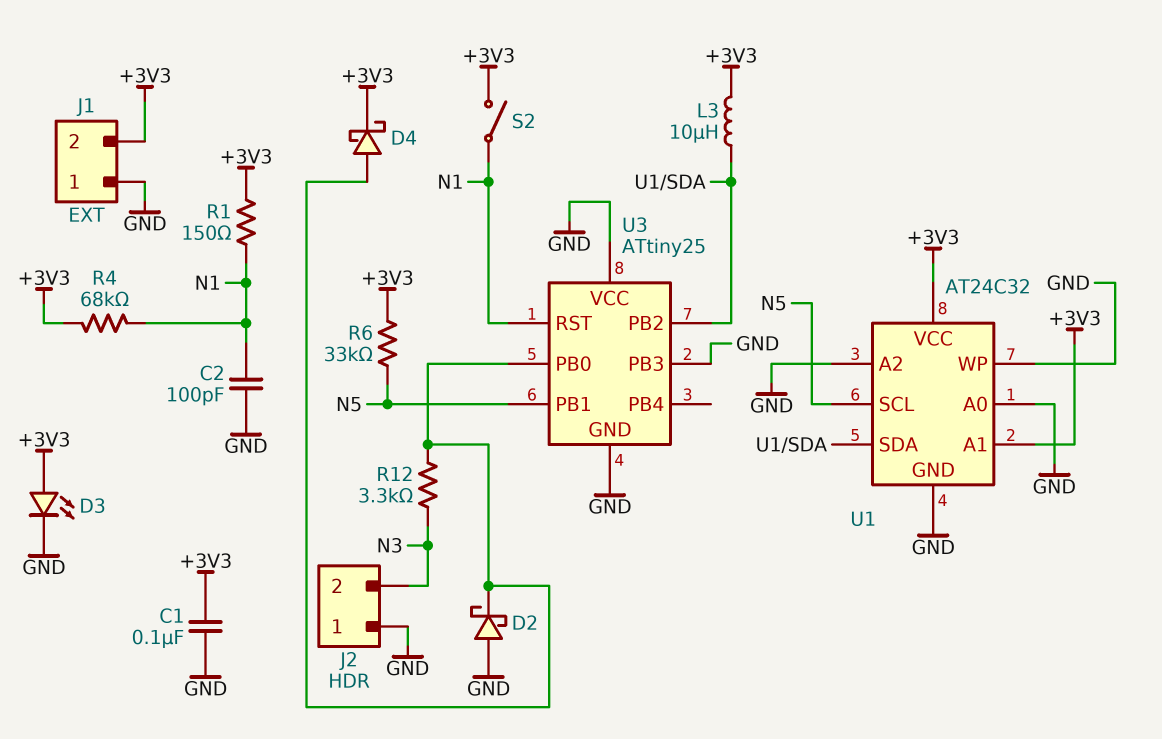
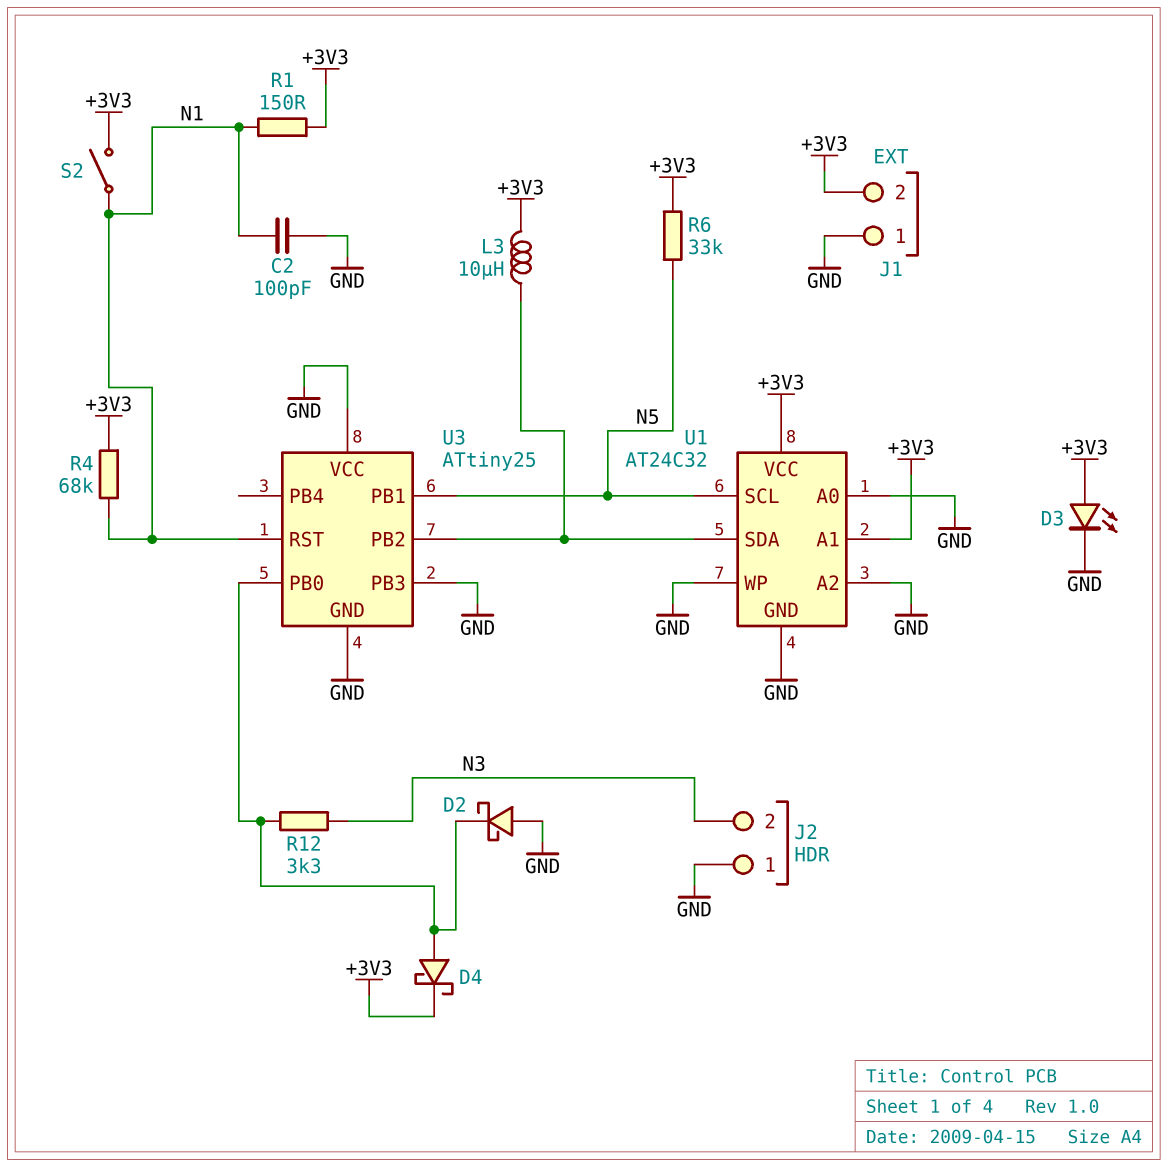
C1: 100nF (+3V3, GND) -> none

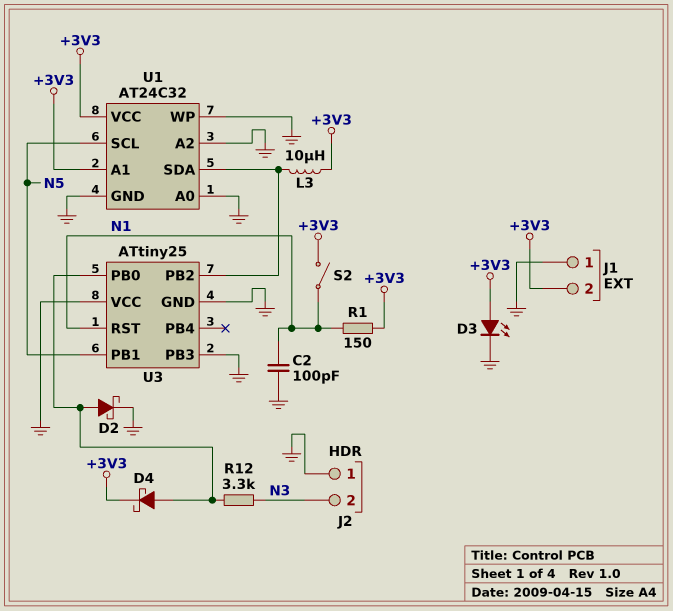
D2: schottky (A GND, K U3/PB0) -> schottky (A U3/PB0, K GND)
R4: 68k (+3V3, N1) -> none
R6: 33k (+3V3, N5) -> none

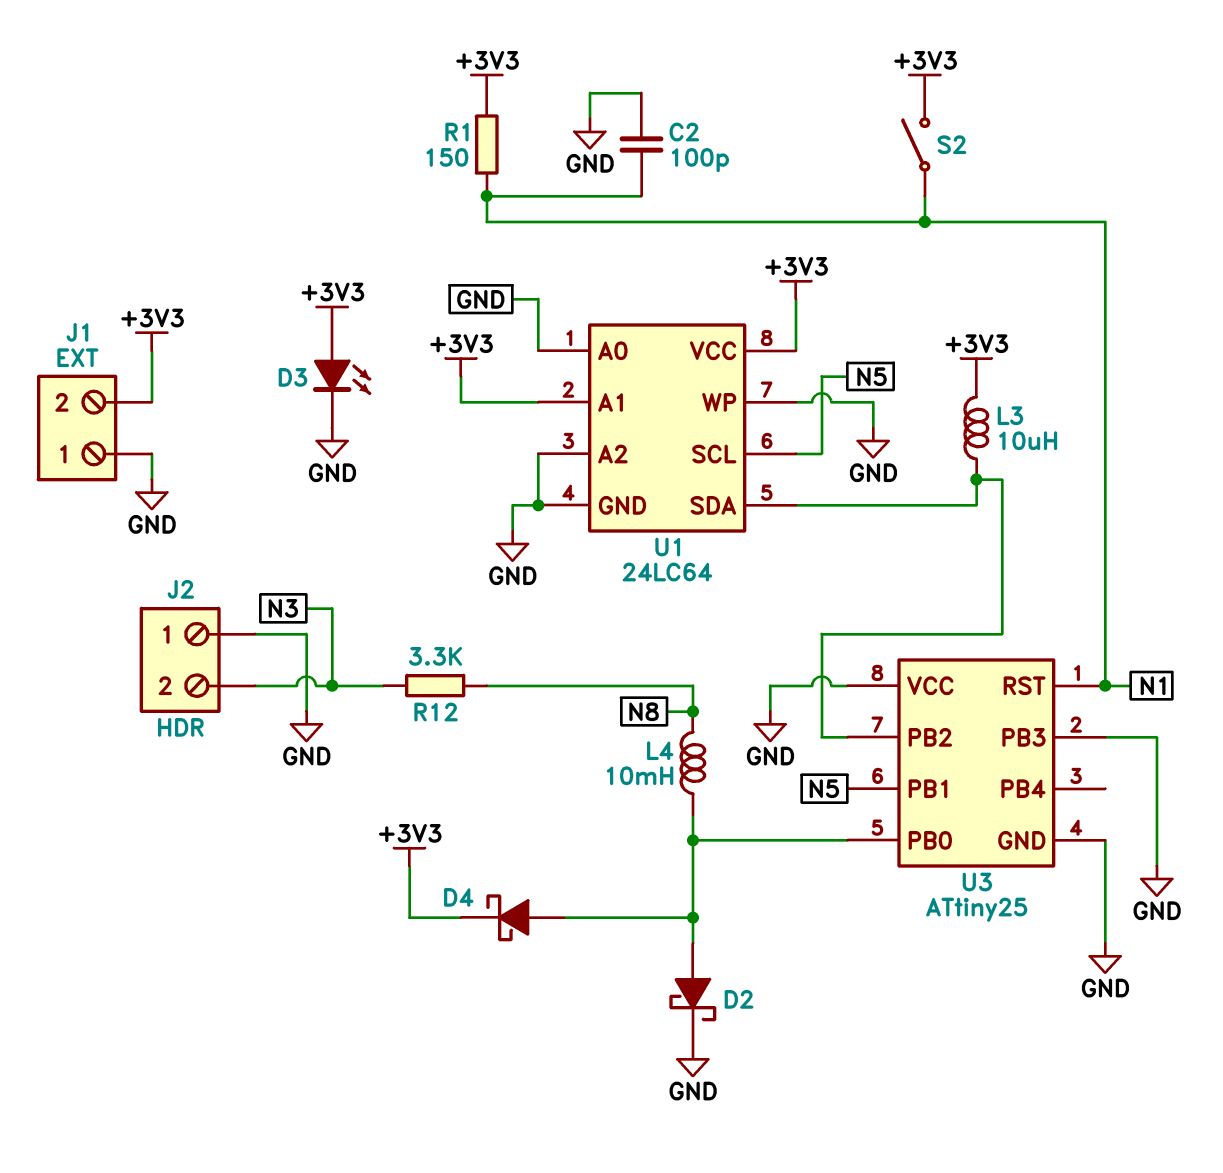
L4: none -> 10mH (N8, U3/PB0)
R12: 3.3k (N3, U3/PB0) -> 3.3k (N3, N8)
U1: AT24C32 -> 24LC64

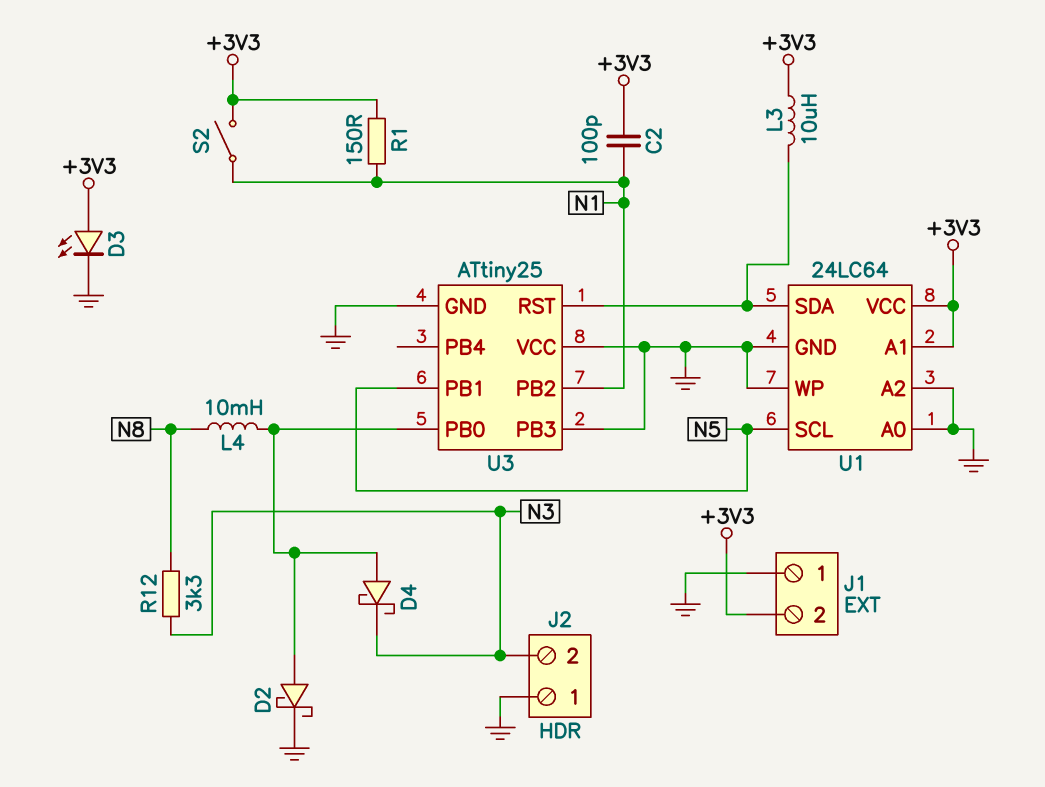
C2: 100pF (GND, N1) -> 100pF (+3V3, N1)
D4: schottky (A U3/PB0, K +3V3) -> schottky (A U3/PB0, K N3)
U3 pin PB2: U1/SDA -> N1
U3 pin RST: N1 -> U1/SDA

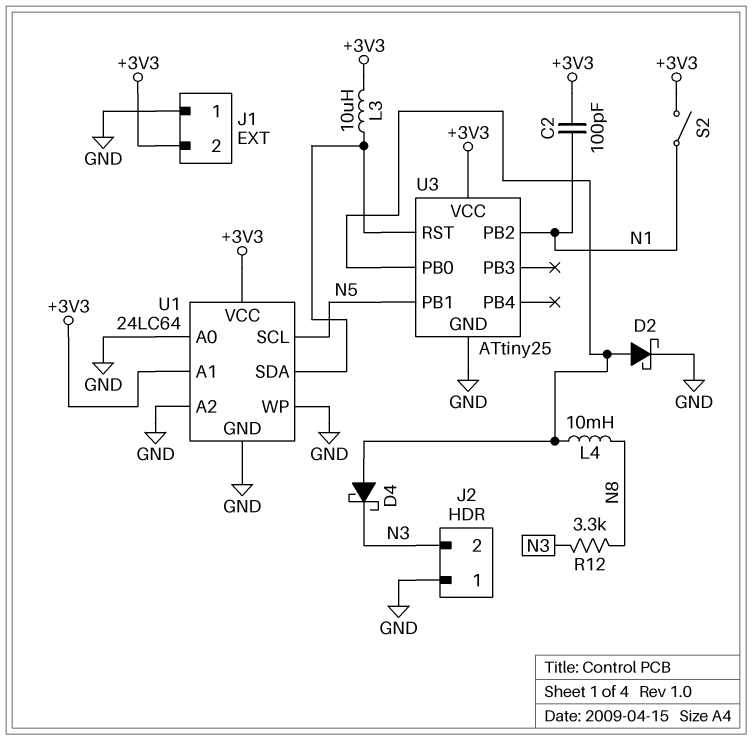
D3: LED (A +3V3, K GND) -> none
R1: 150 (+3V3, N1) -> none
U3 pin PB3: GND -> none
U3 pin VCC: GND -> +3V3

